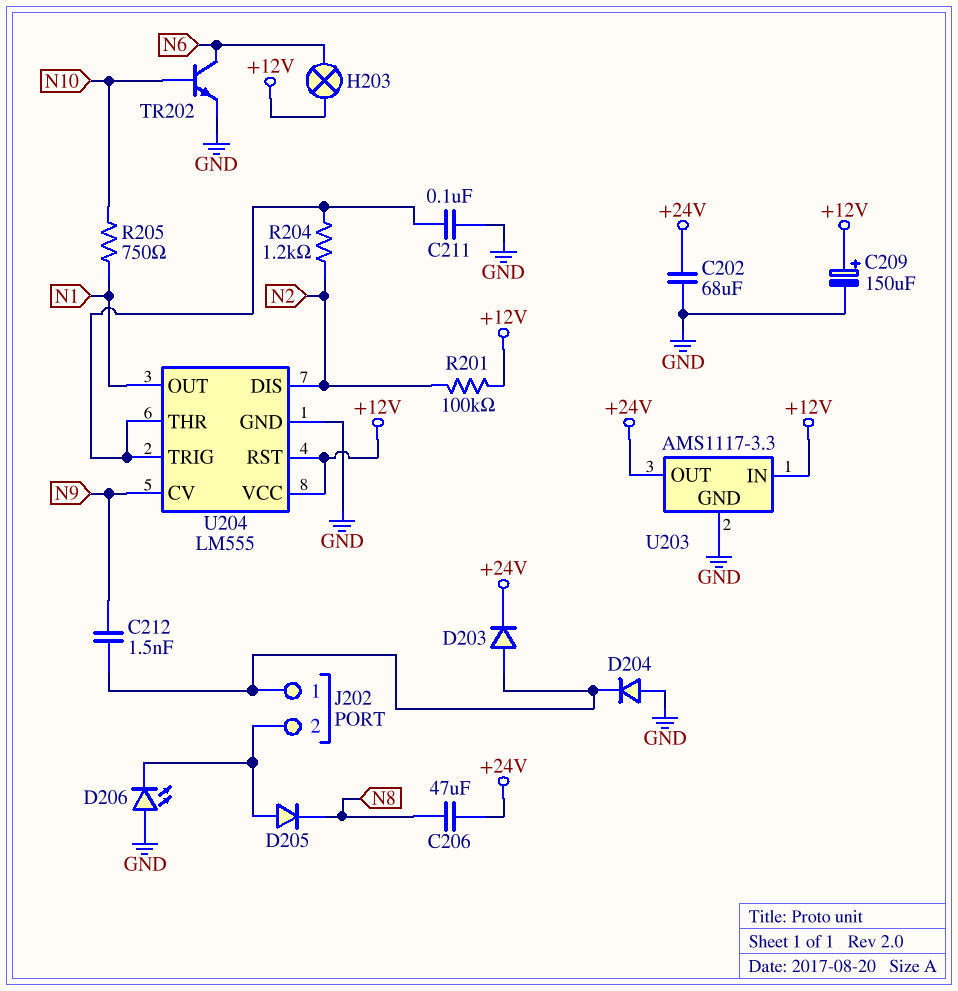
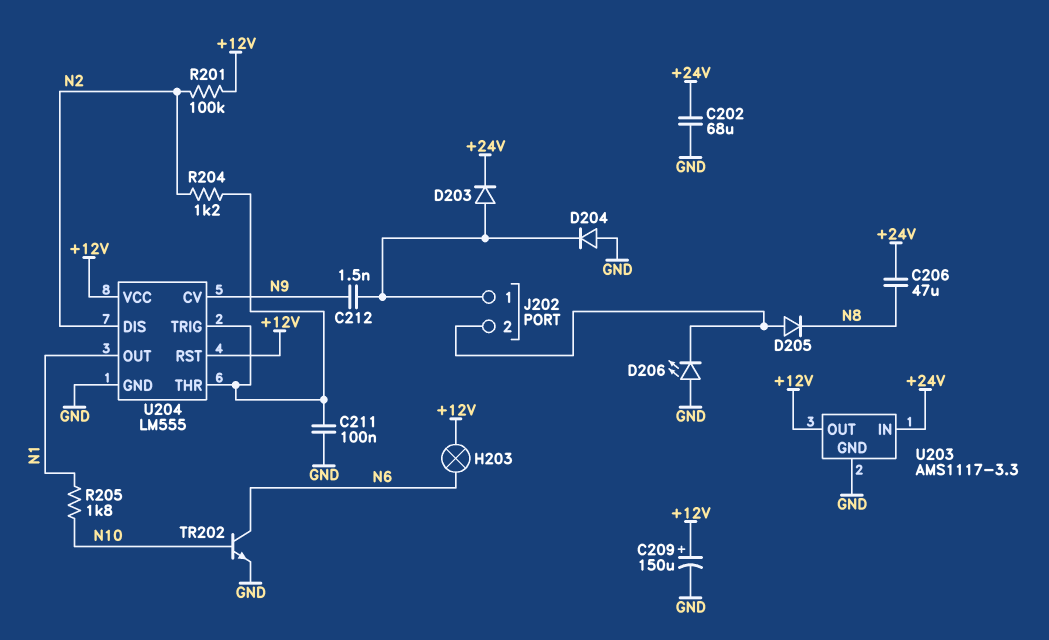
R205: 750 (N1, N10) -> 1.8k (N1, N10)
U203 pin IN: +12V -> +24V
U203 pin OUT: +24V -> +12V

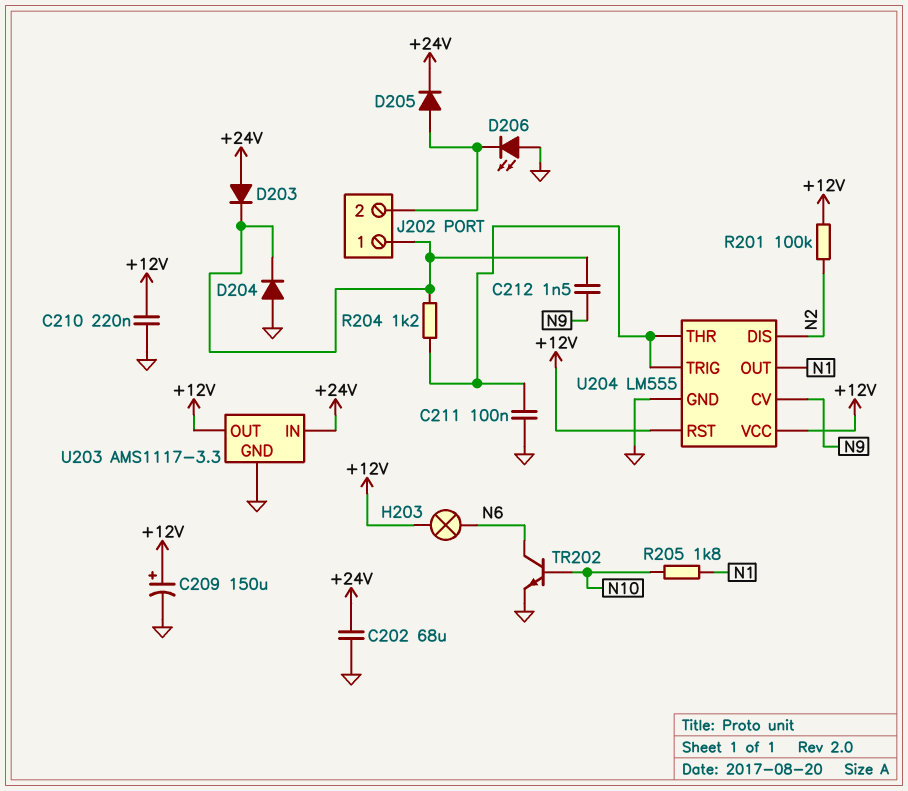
C206: 47uF (+24V, N8) -> none
C210: none -> 220nF (+12V, GND)
D203: diode (A J202/1, K +24V) -> diode (A +24V, K J202/1)
D205: diode (A J202/2, K N8) -> diode (A J202/2, K +24V)
R204: 1.2k (N2, U204/THR) -> 1.2k (J202/1, U204/THR)

